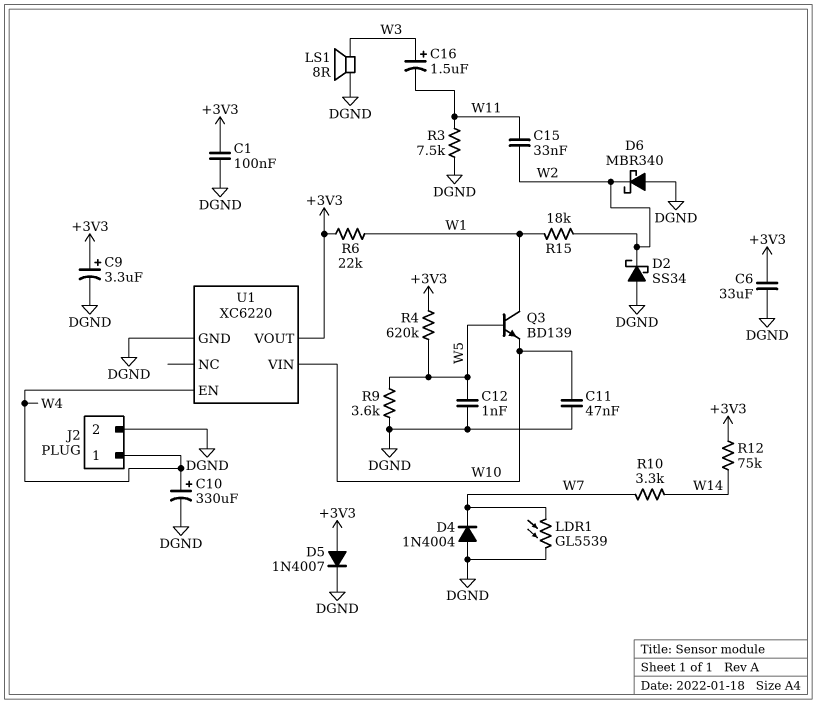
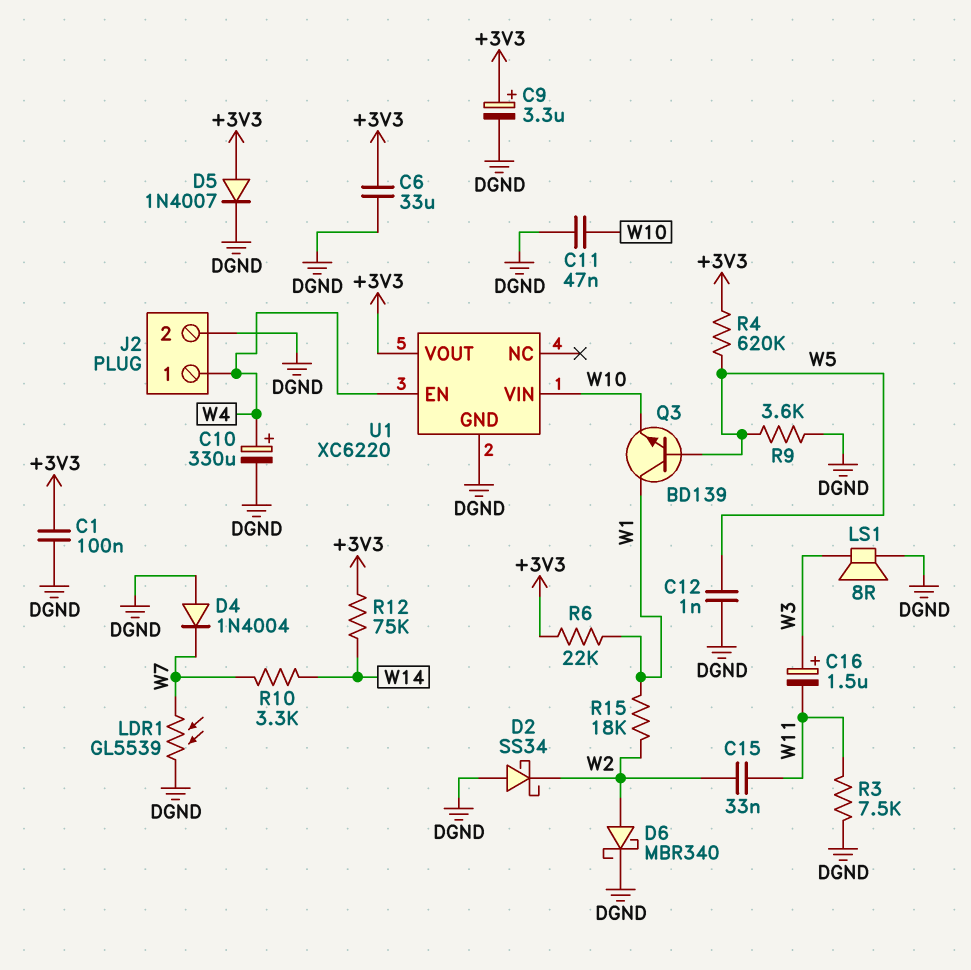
D6: schottky MBR340 (A DGND, K W2) -> schottky MBR340 (A W2, K DGND)

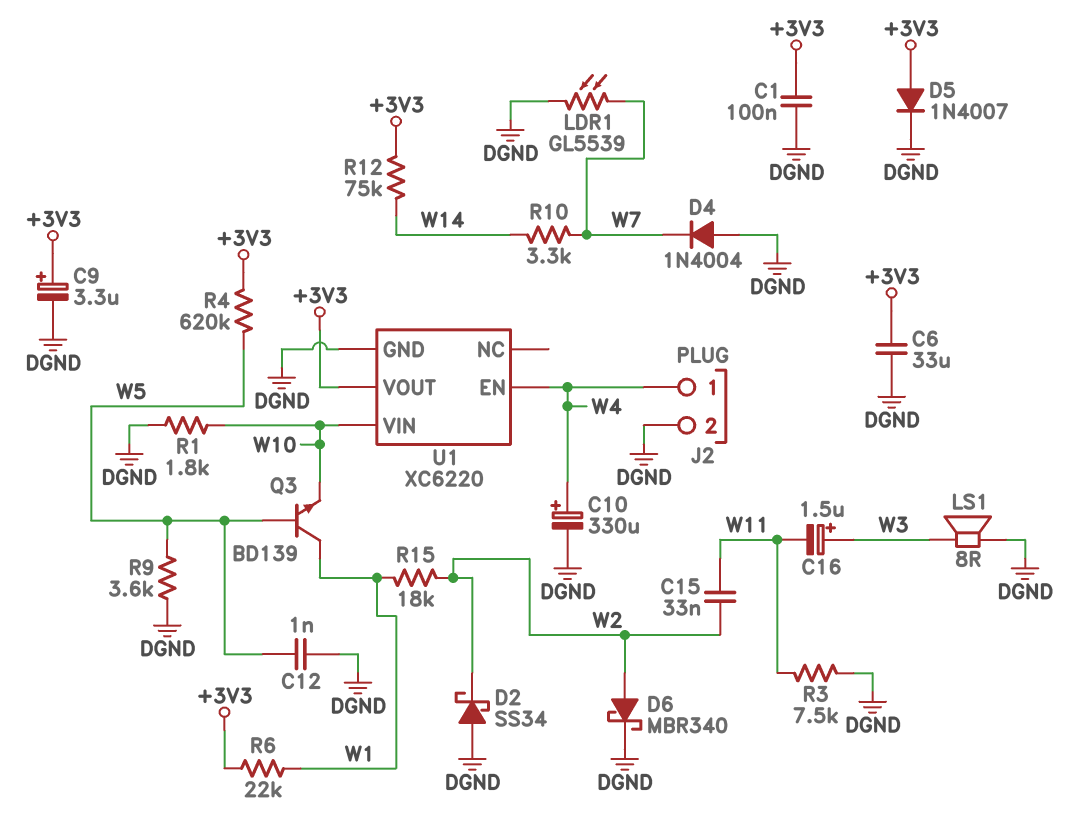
C11: 47nF (DGND, W10) -> none
R1: none -> 1.8k (DGND, W10)

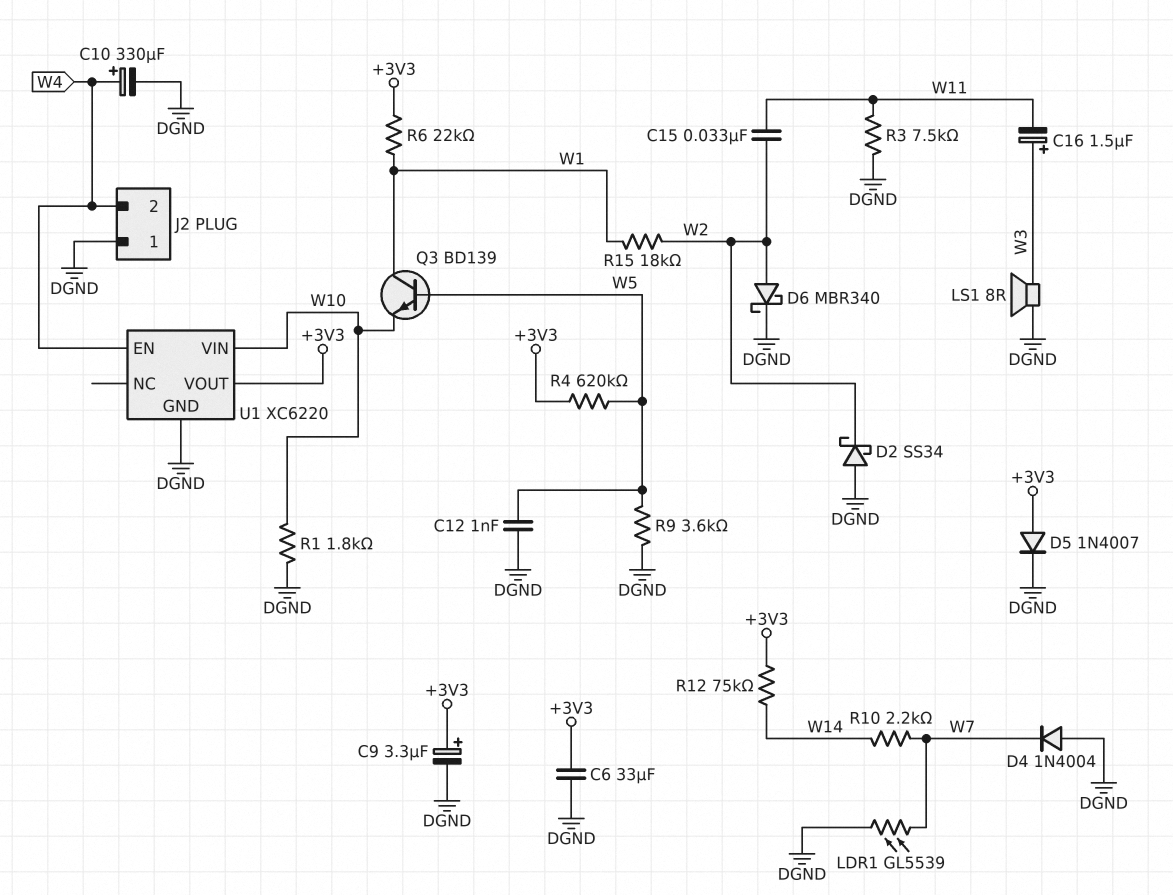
C1: 100nF (+3V3, DGND) -> none
J2 pin 1: W4 -> DGND
J2 pin 2: DGND -> W4
R10: 3.3k (W7, W14) -> 2.2k (W7, W14)

